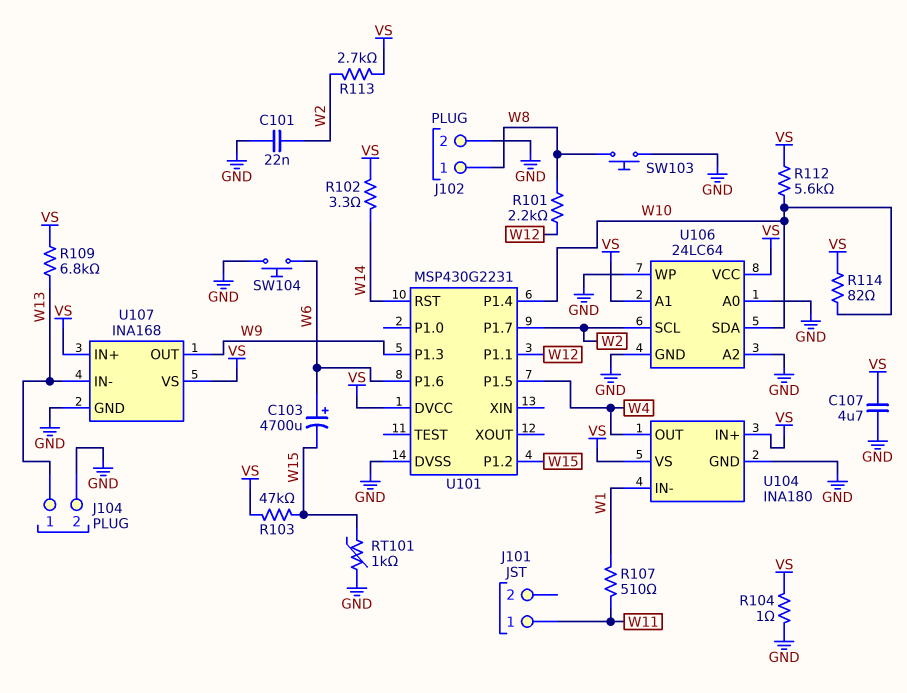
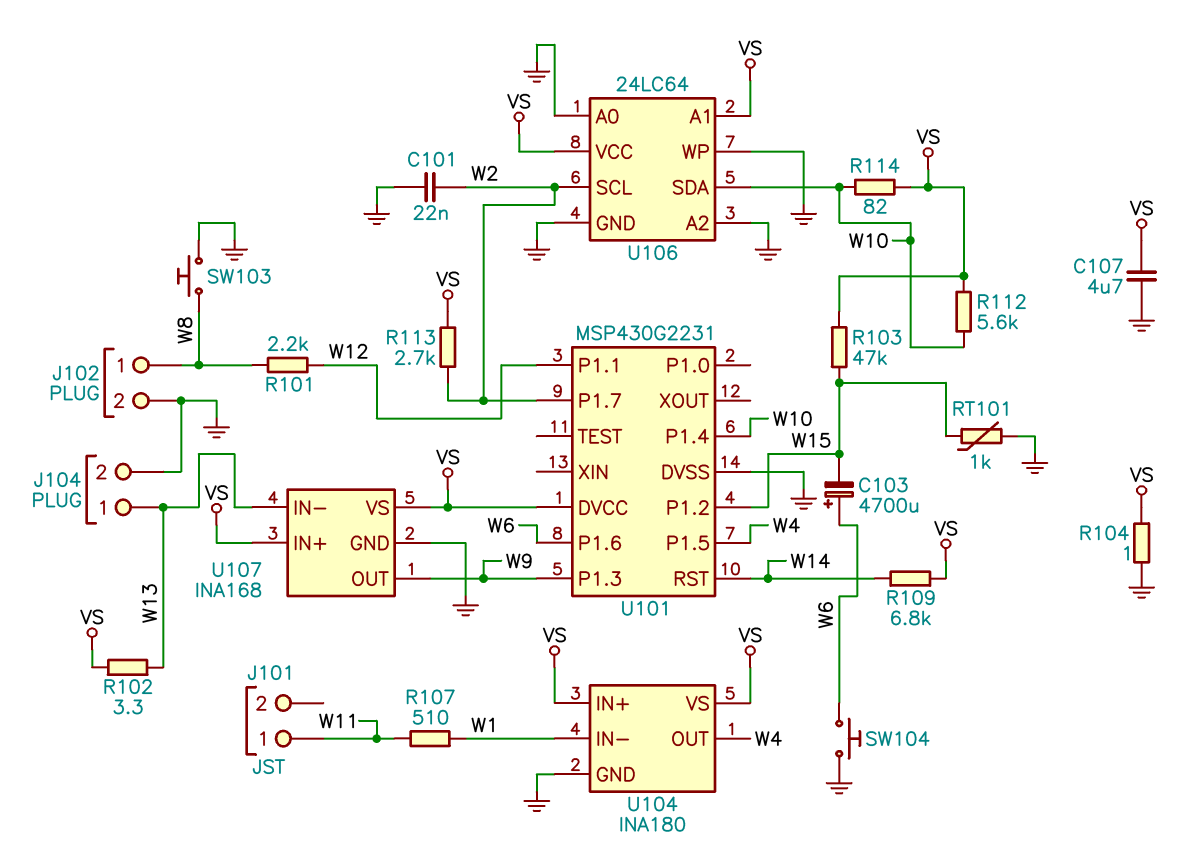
R102: 3.3 (VS, W14) -> 3.3 (VS, W13)
R109: 6.8k (VS, W13) -> 6.8k (VS, W14)

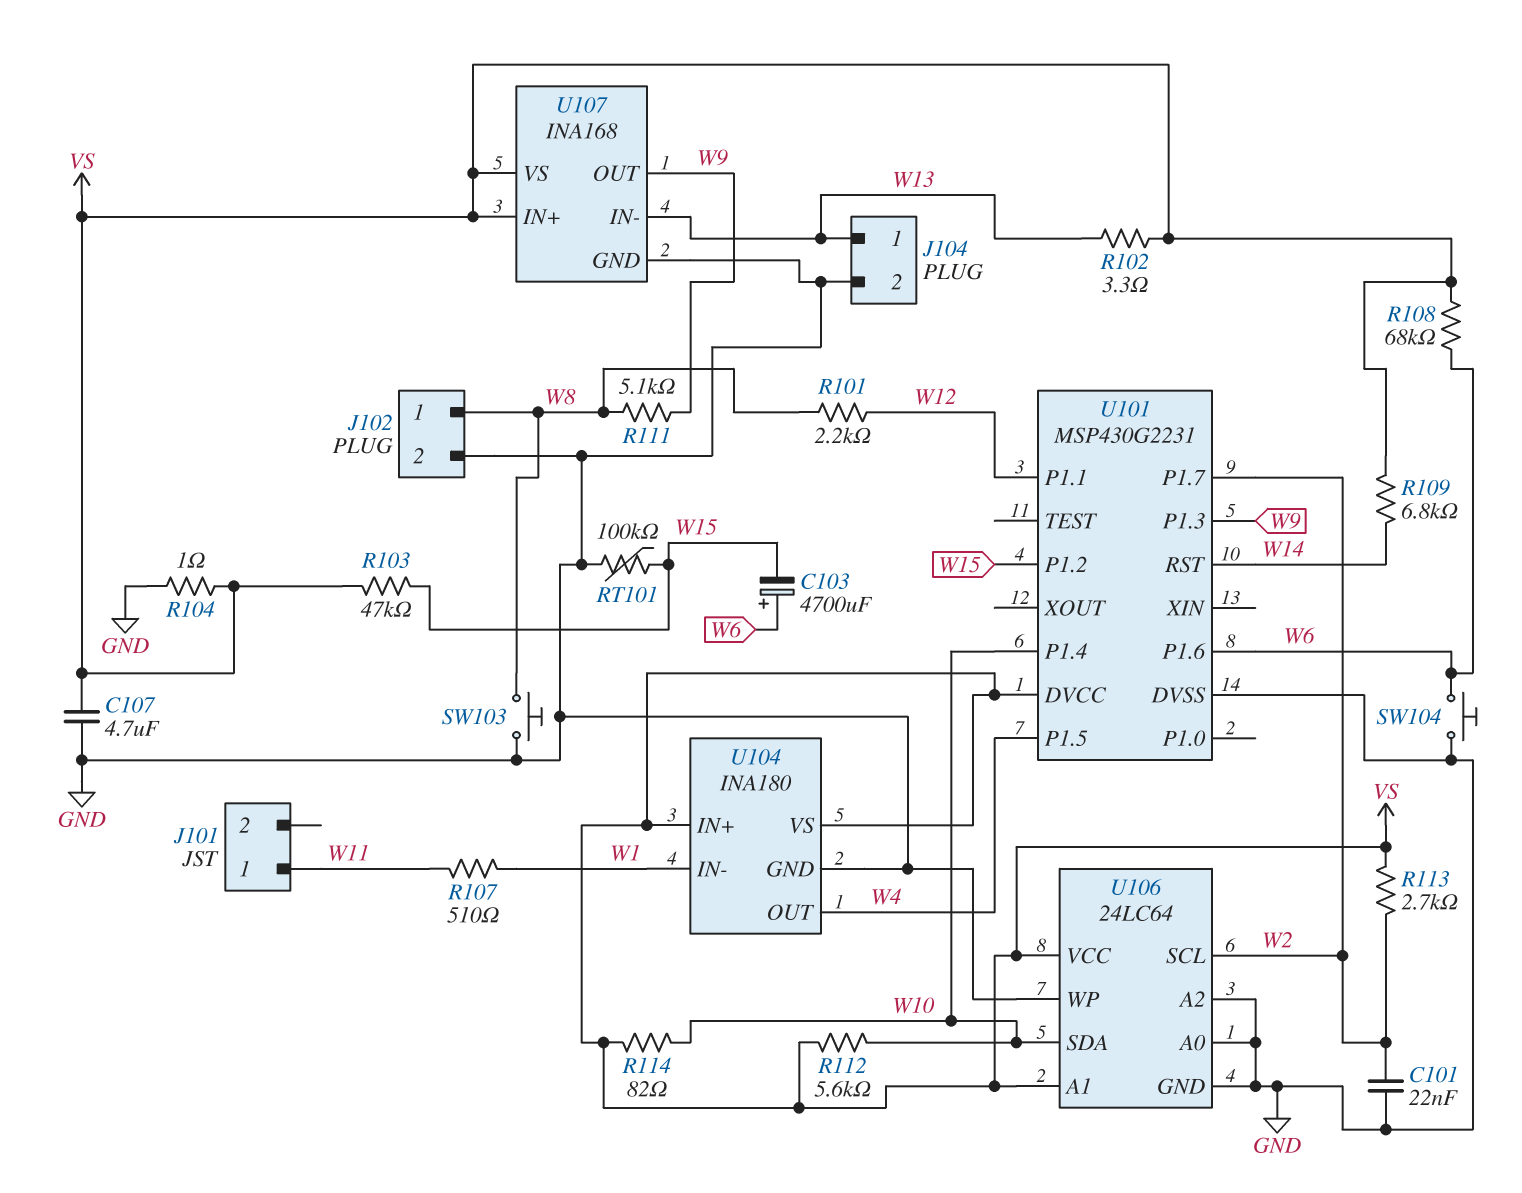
R108: none -> 68k (VS, W6)
R111: none -> 5.1k (W8, W9)
RT101: 1k (GND, W15) -> 100k (GND, W15)

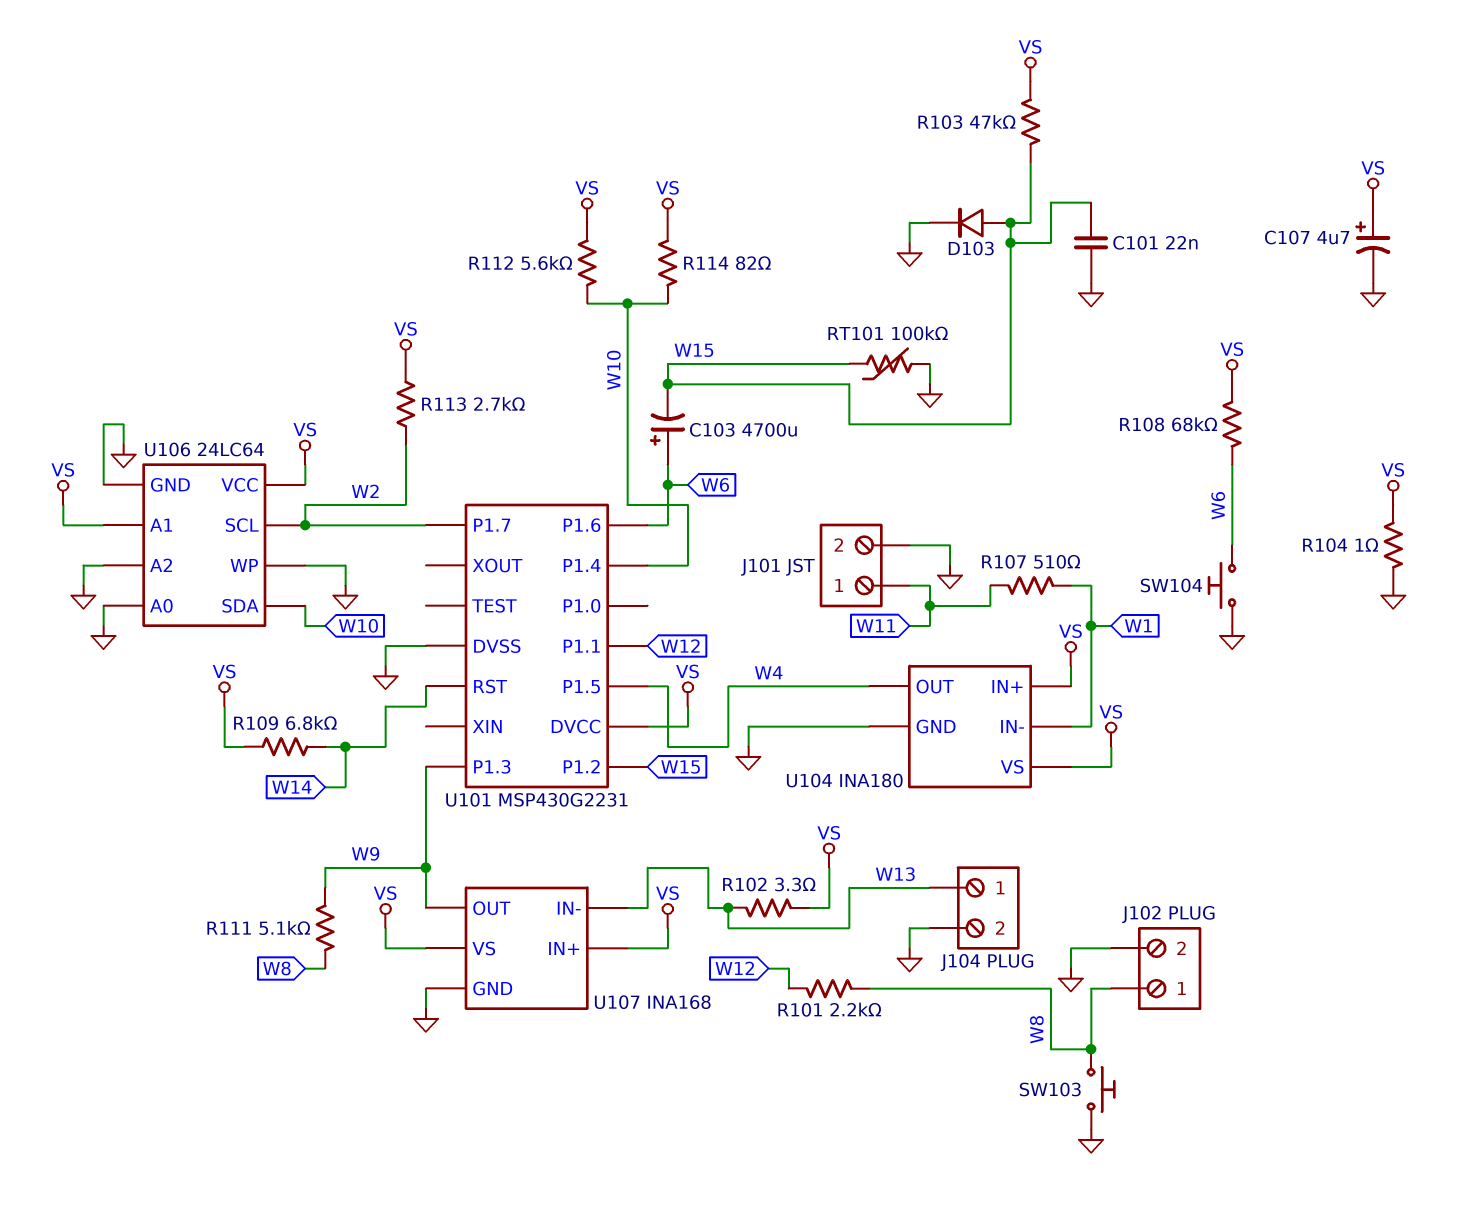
C101: 22nF (GND, W2) -> 22nF (GND, W15)
C107: 4.7uF (GND, VS) -> 4.7uF (plus VS, minus GND)
D103: none -> diode (A W15, K GND)
J101 pin 2: none -> GND

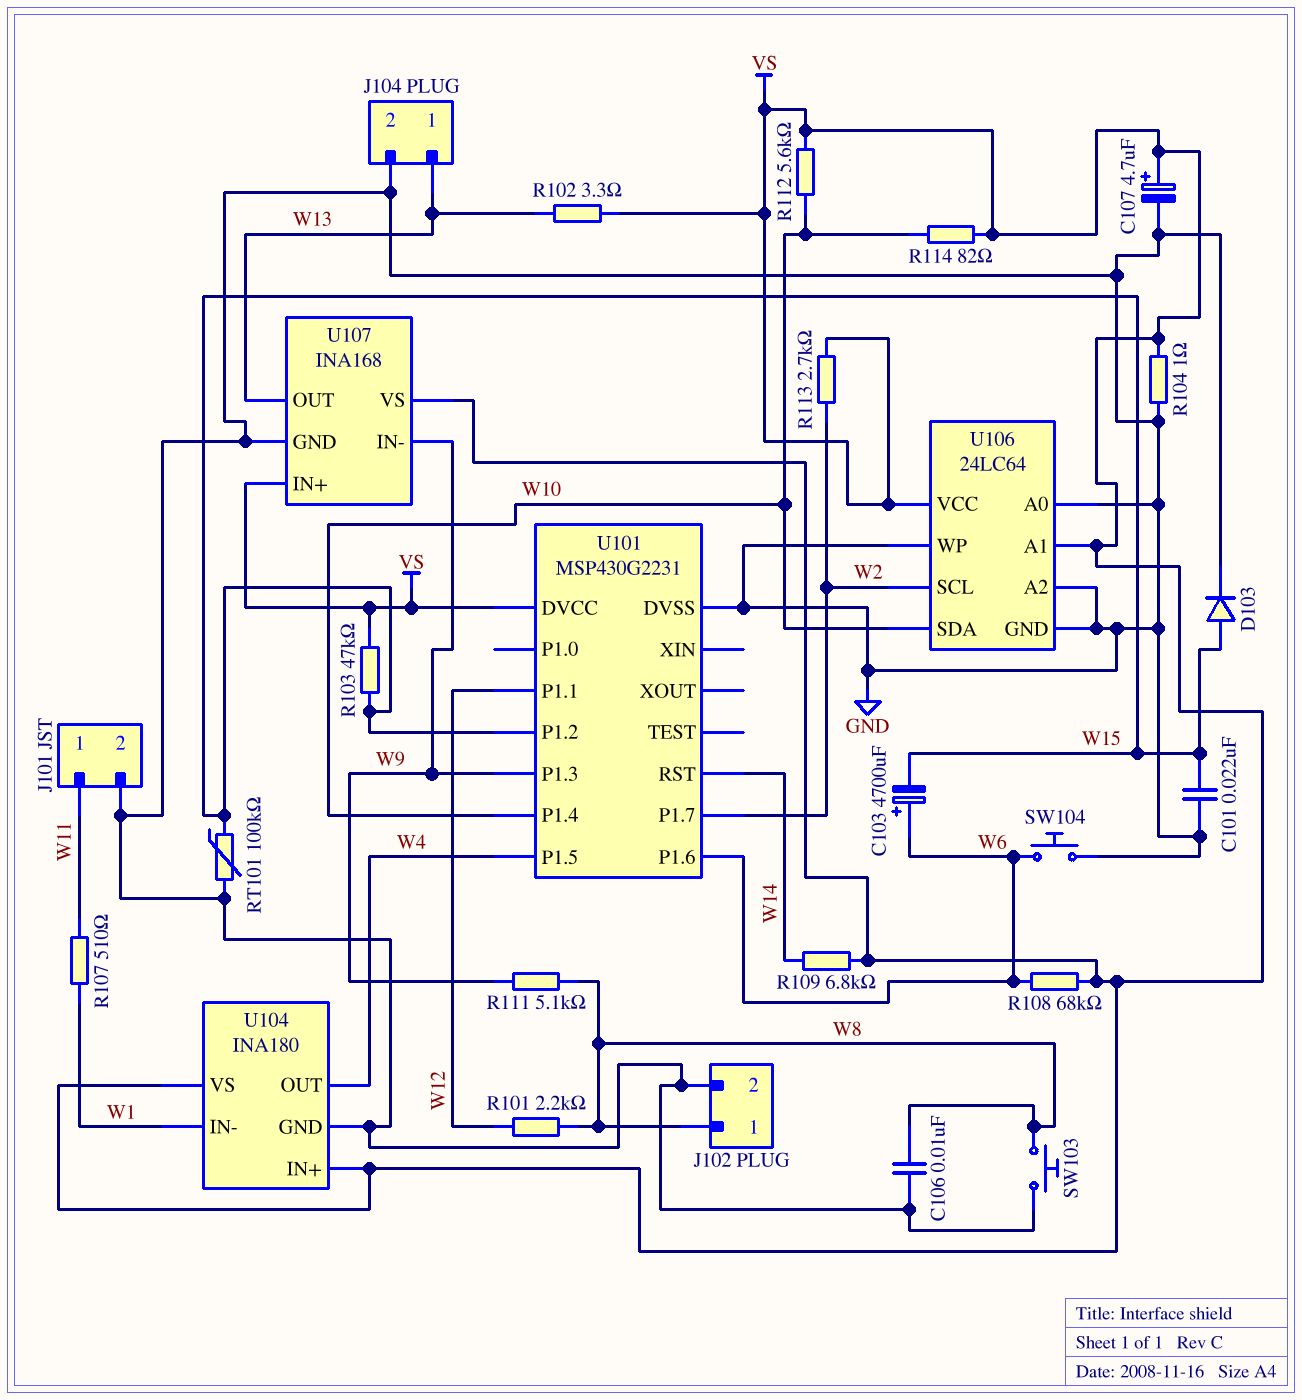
C106: none -> 10nF (GND, W8)
U107 pin IN-: W13 -> W9
U107 pin OUT: W9 -> W13

